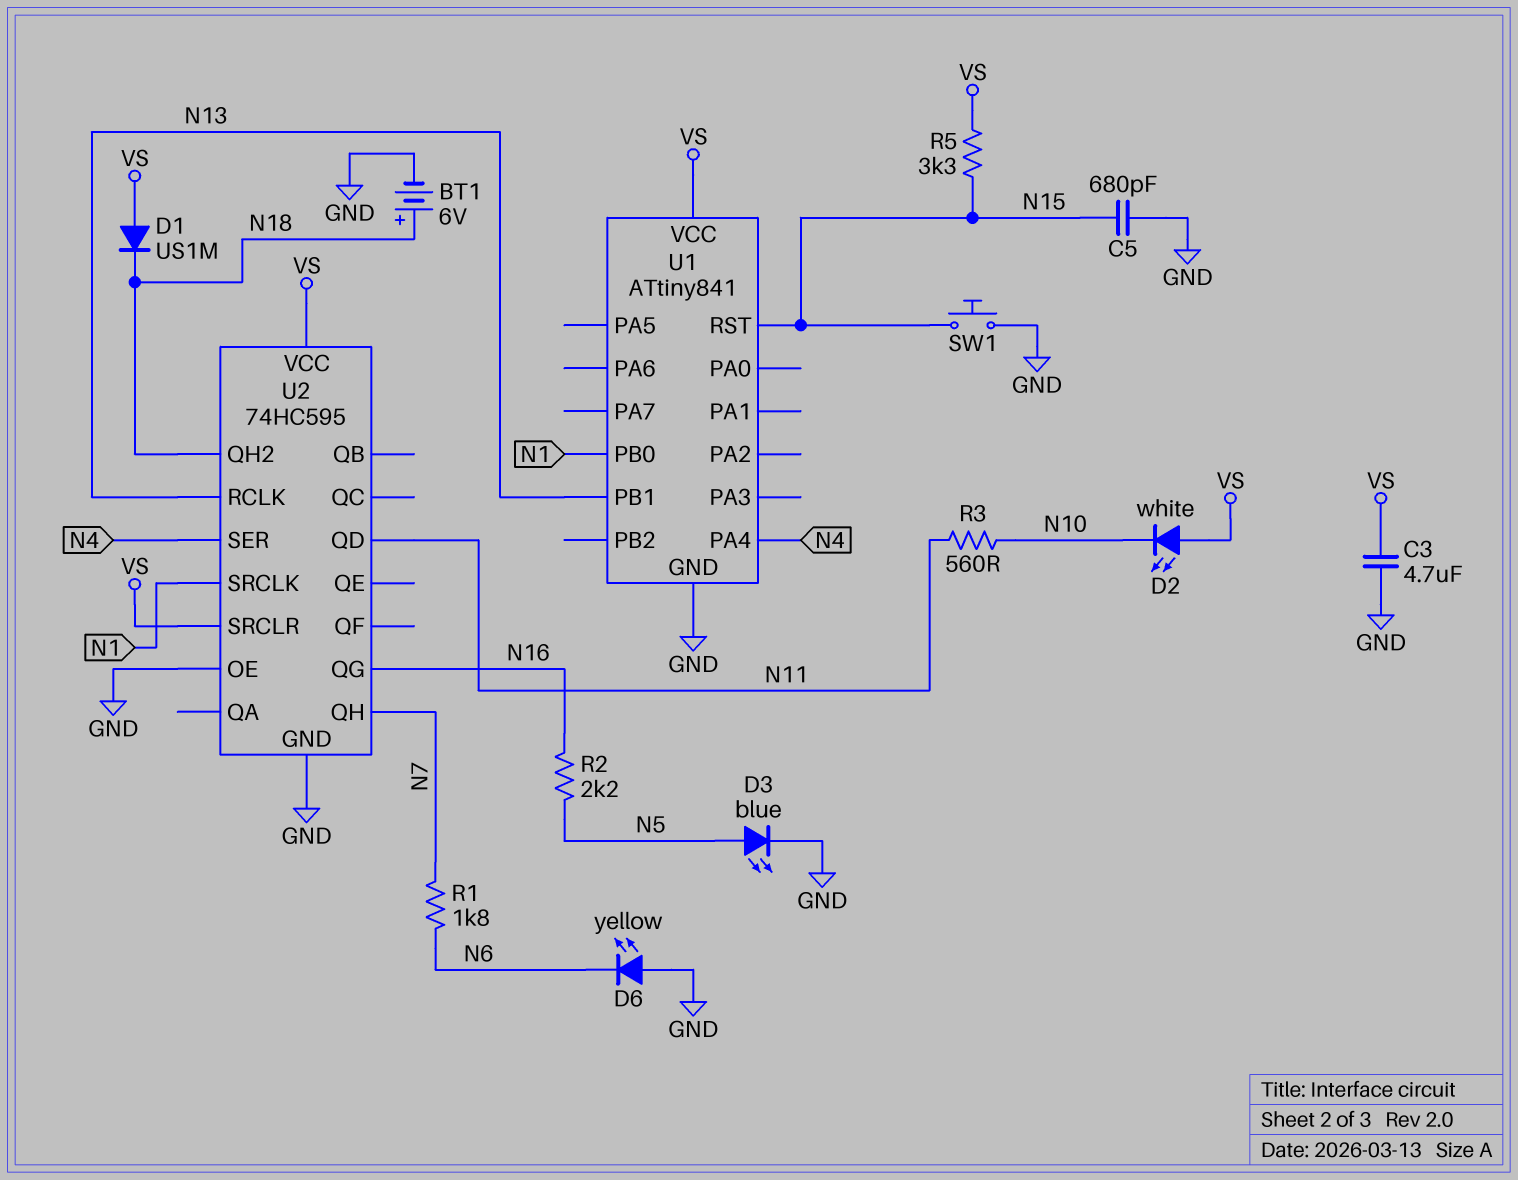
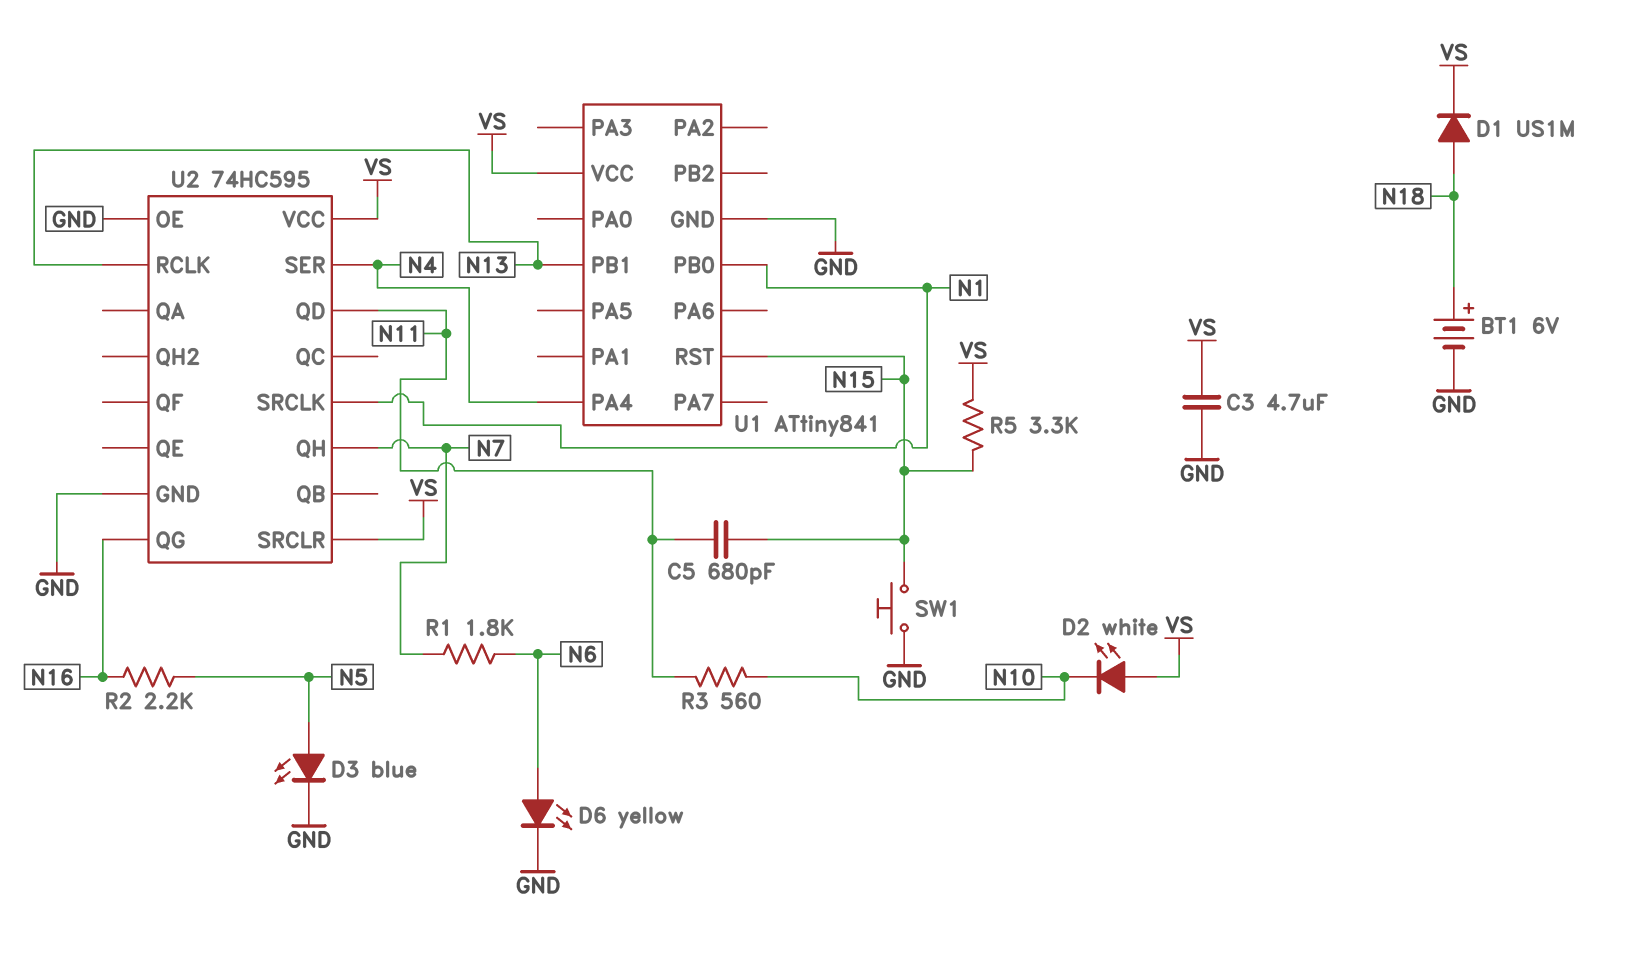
C5: 680pF (GND, N15) -> 680pF (N11, N15)
D1: diode US1M (A VS, K N18) -> diode US1M (A N18, K VS)
D6: LED yellow (A GND, K N6) -> LED yellow (A N6, K GND)
U2 pin QH2: N18 -> none

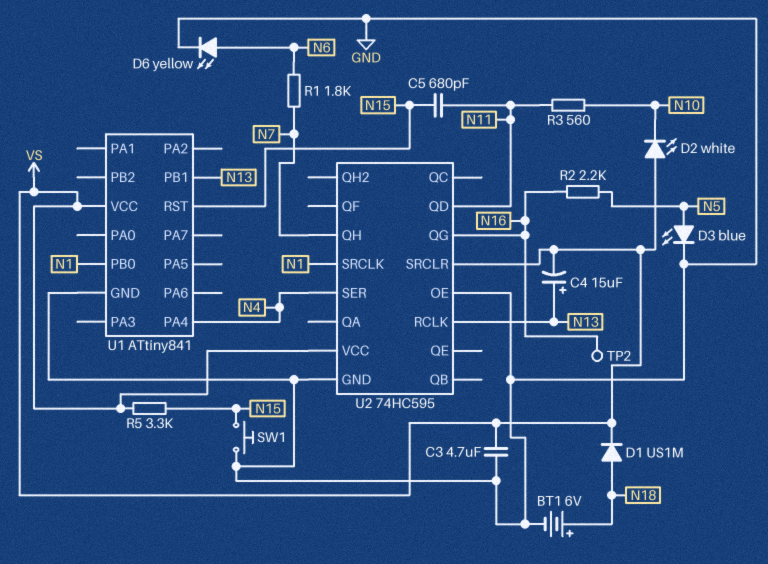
C4: none -> 15uF (plus N13, minus VS)
TP2: none -> test point (N16)

